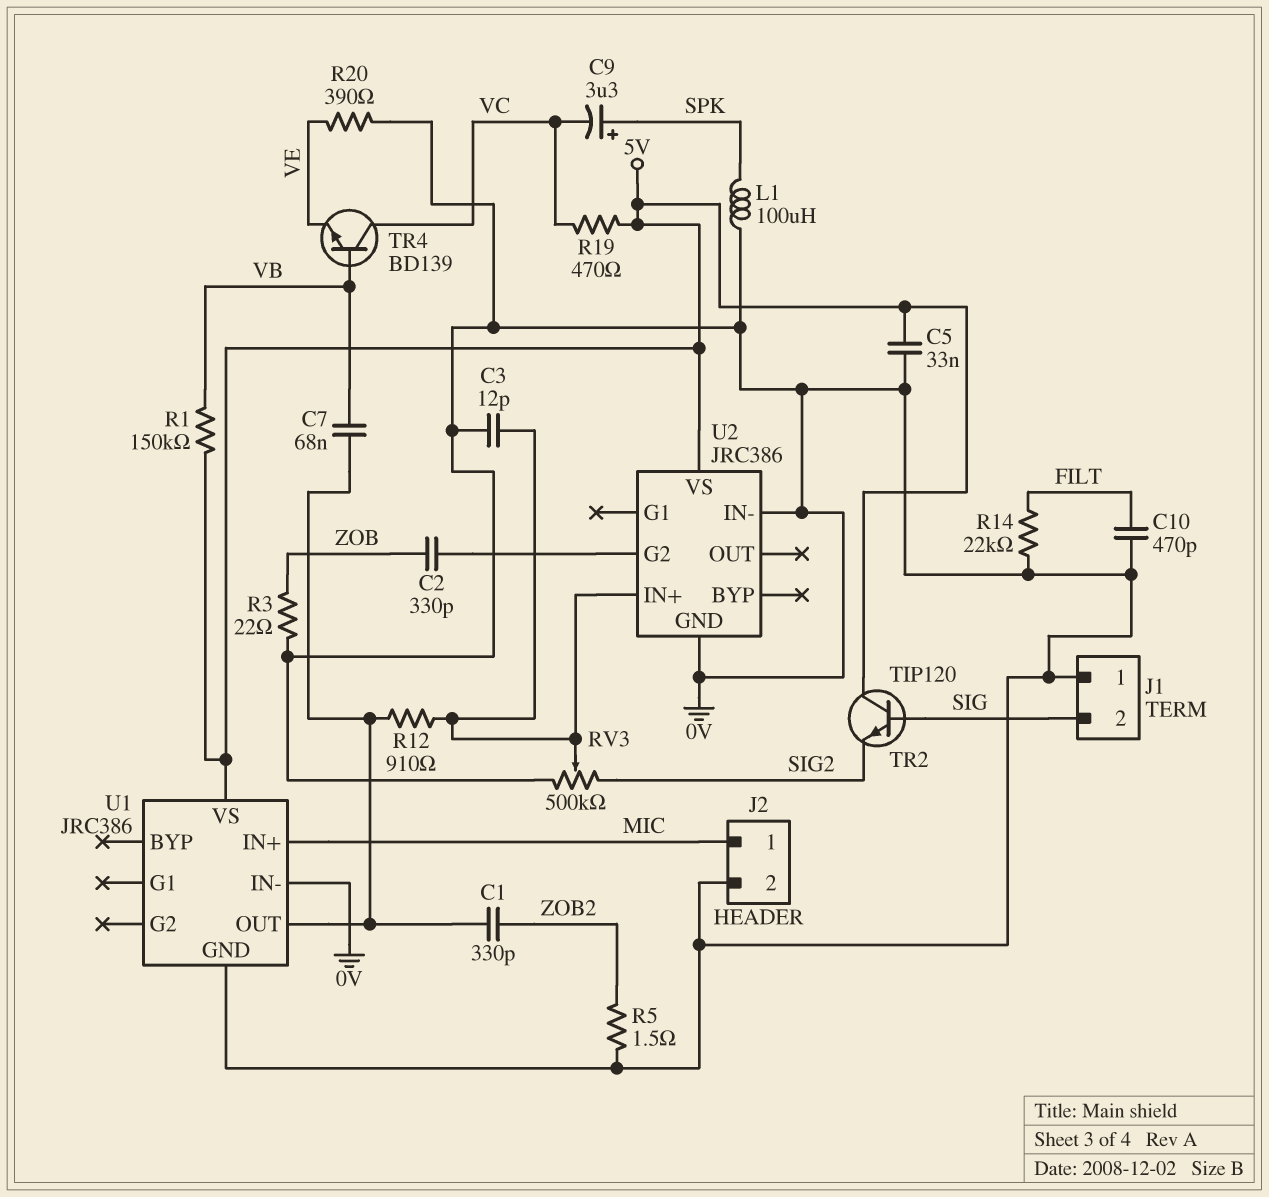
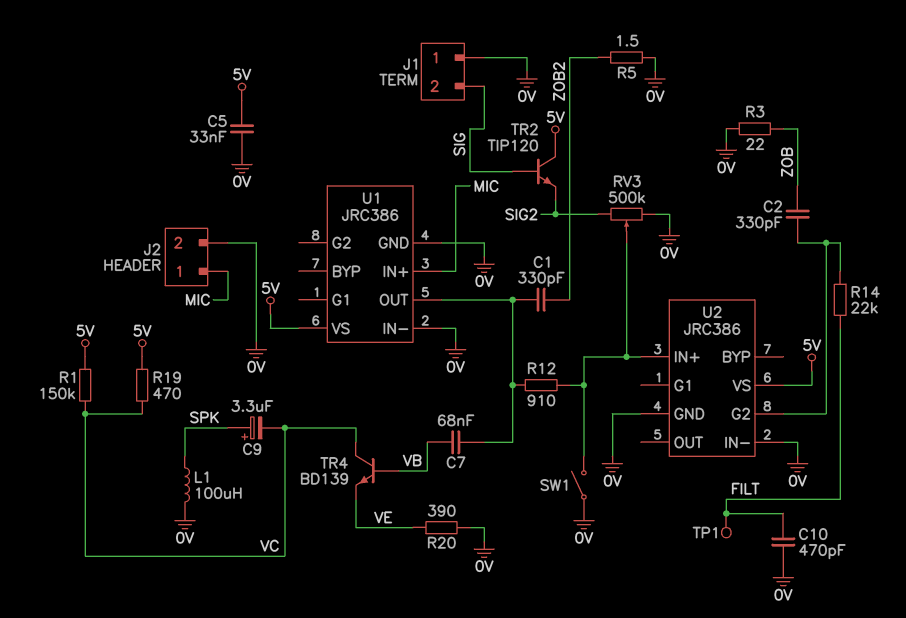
C3: 12pF (0V, U2/IN+) -> none
R1: 150k (5V, VB) -> 150k (5V, VC)
R14: 22k (0V, FILT) -> 22k (FILT, U2/G2)
SW1: none -> switch (0V, U2/IN+)
TP1: none -> test point (FILT)

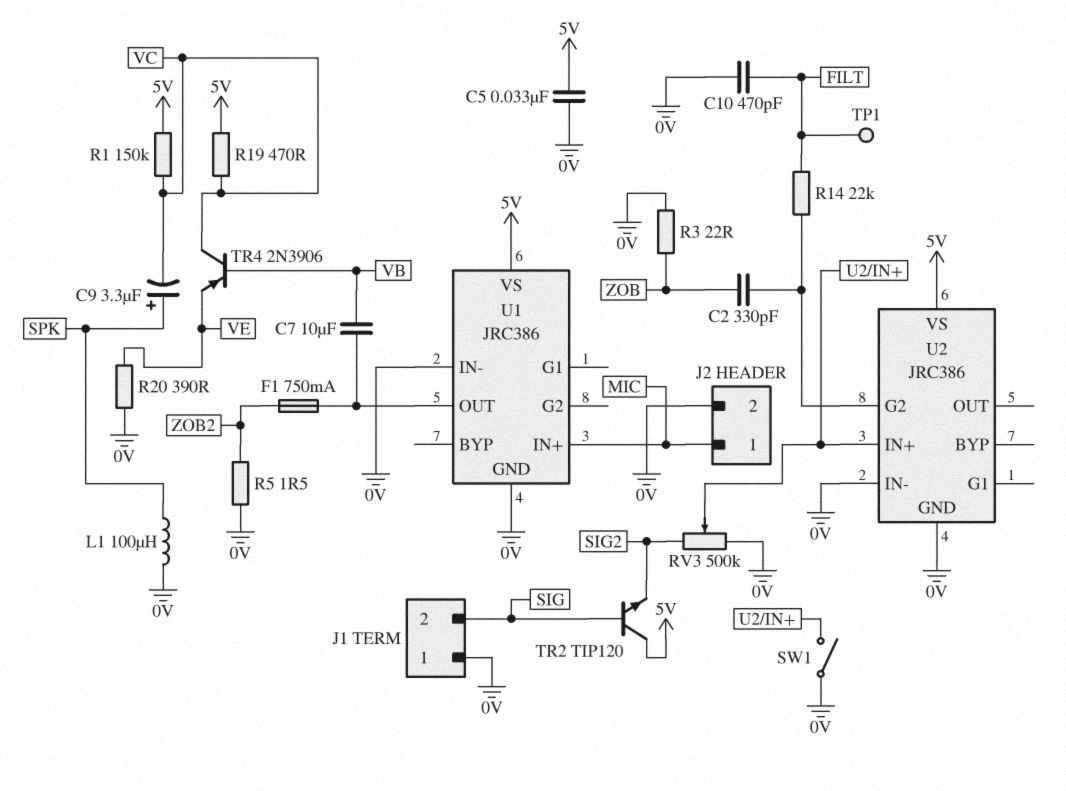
C1: 330pF (U1/OUT, ZOB2) -> none
C7: 68nF (U1/OUT, VB) -> 10uF (U1/OUT, VB)
F1: none -> 750mA (U1/OUT, ZOB2)
R12: 910 (U1/OUT, U2/IN+) -> none
TR4: NPN BD139 (B VB, C VC, E VE) -> PNP 2N3906 (B VB, C VC, E VE)

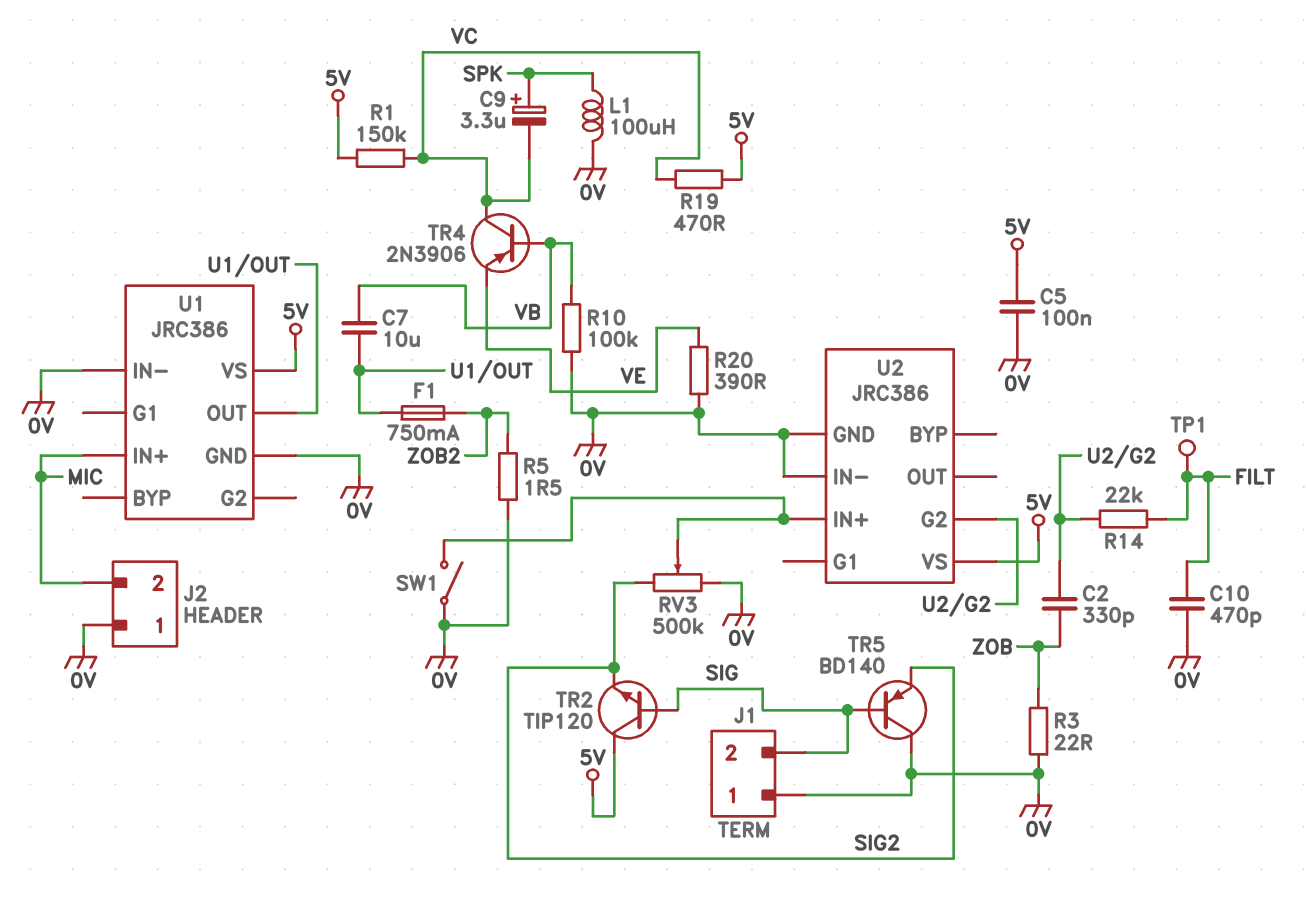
C5: 33nF (0V, 5V) -> 100nF (0V, 5V)
J2 pin 1: MIC -> 0V
J2 pin 2: 0V -> MIC
R10: none -> 100k (0V, VB)
TR5: none -> PNP BD140 (B SIG, C 0V, E SIG2)

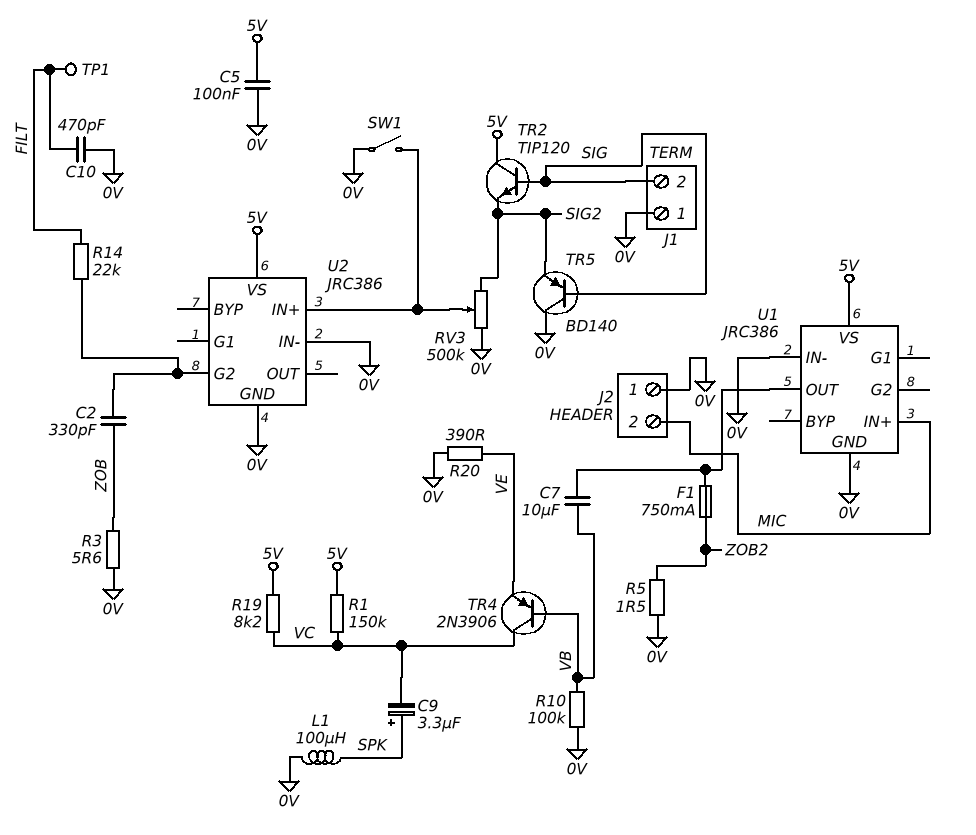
R3: 22 (0V, ZOB) -> 5.6 (0V, ZOB)
R19: 470 (5V, VC) -> 8.2k (5V, VC)

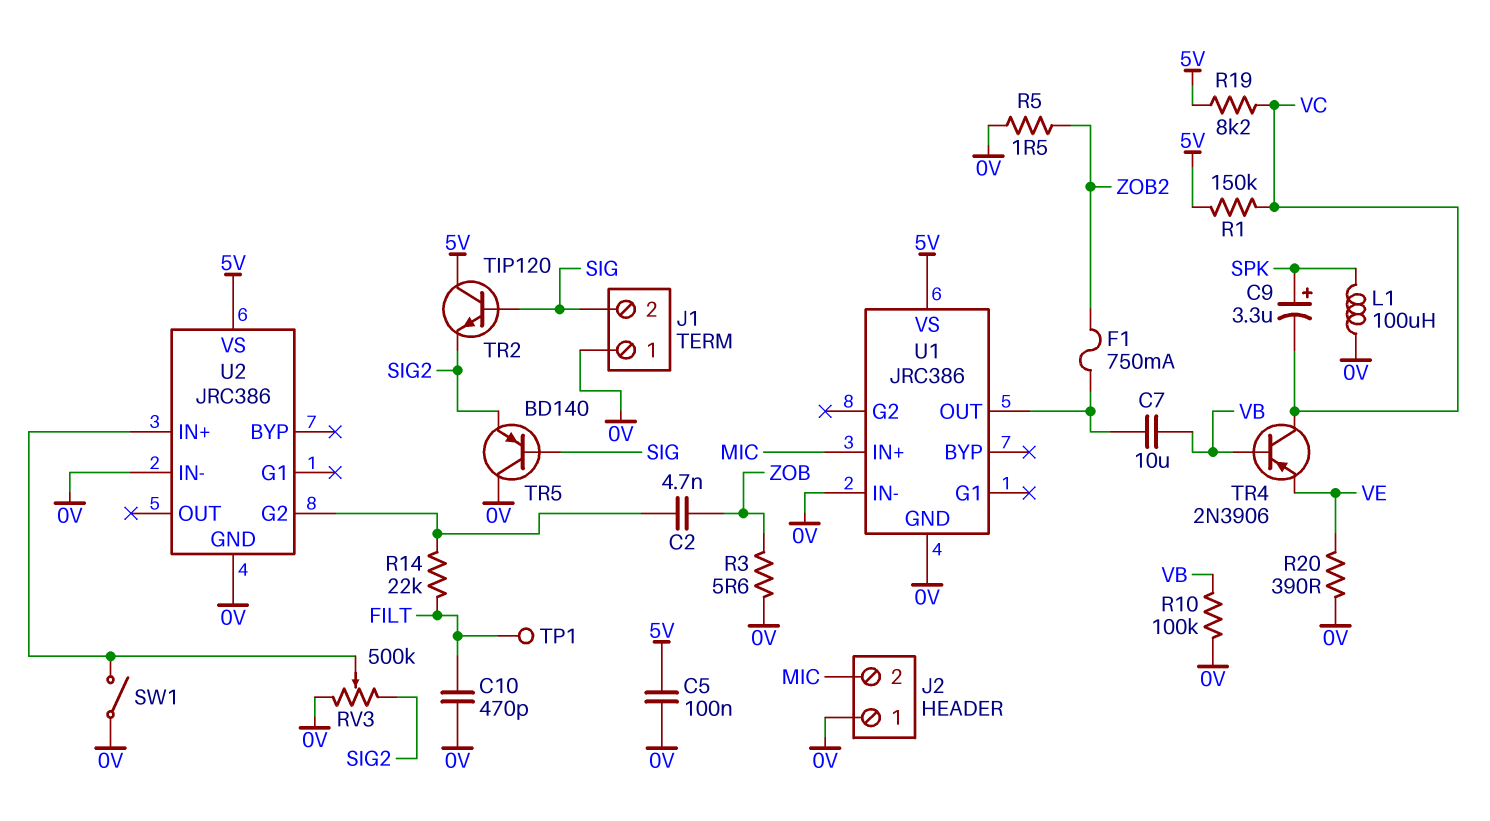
C2: 330pF (U2/G2, ZOB) -> 4.7nF (U2/G2, ZOB)

